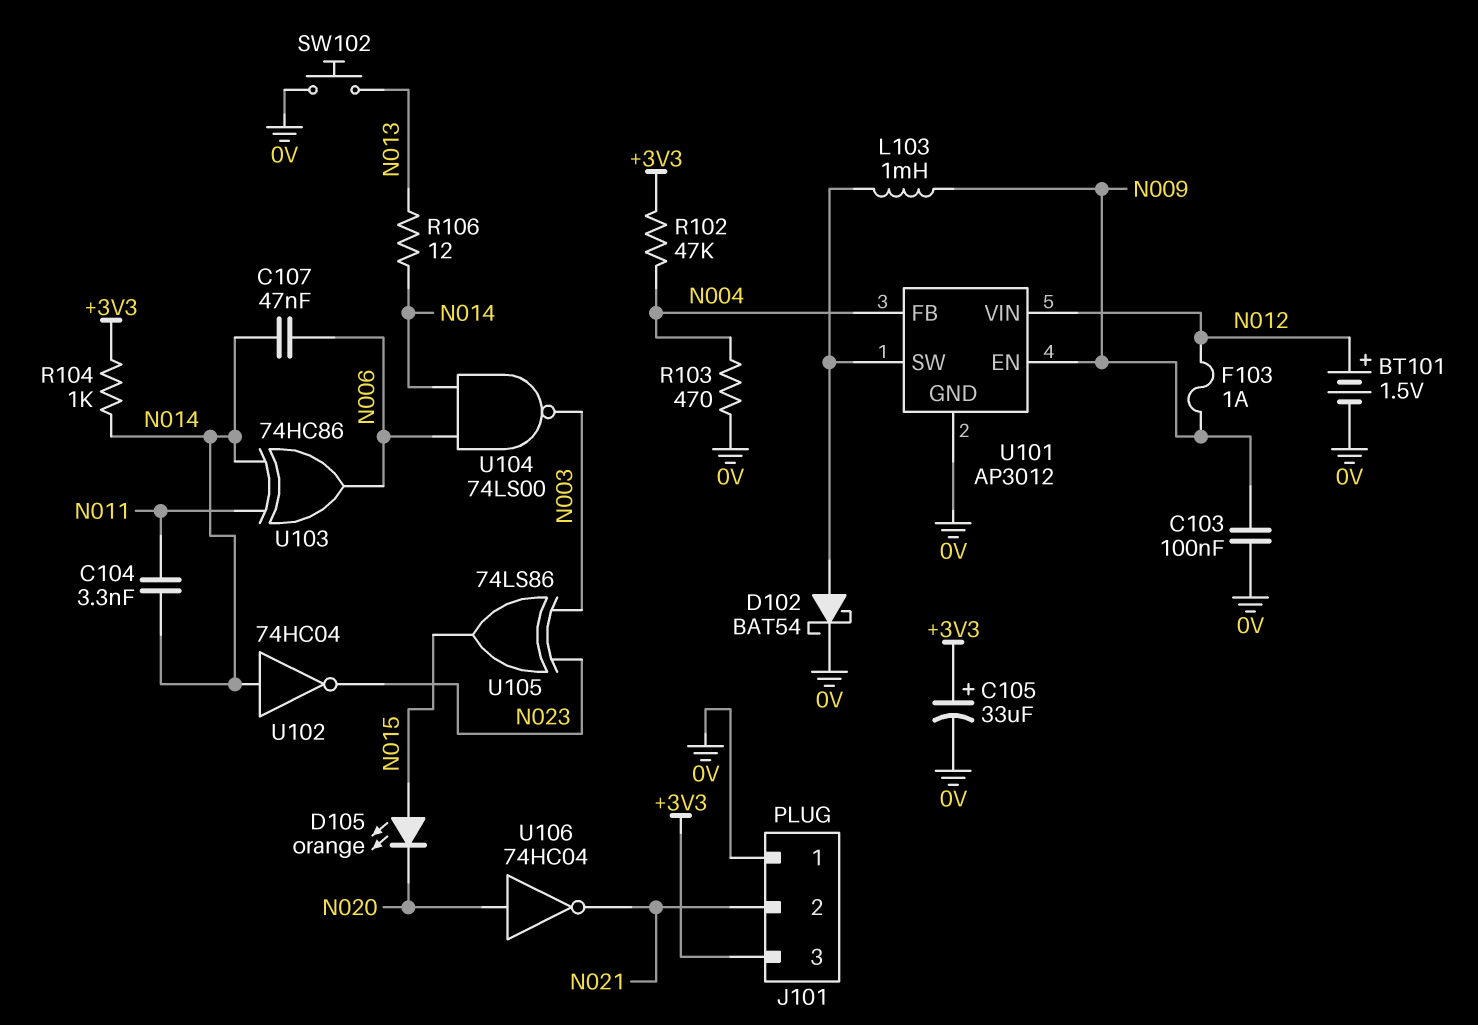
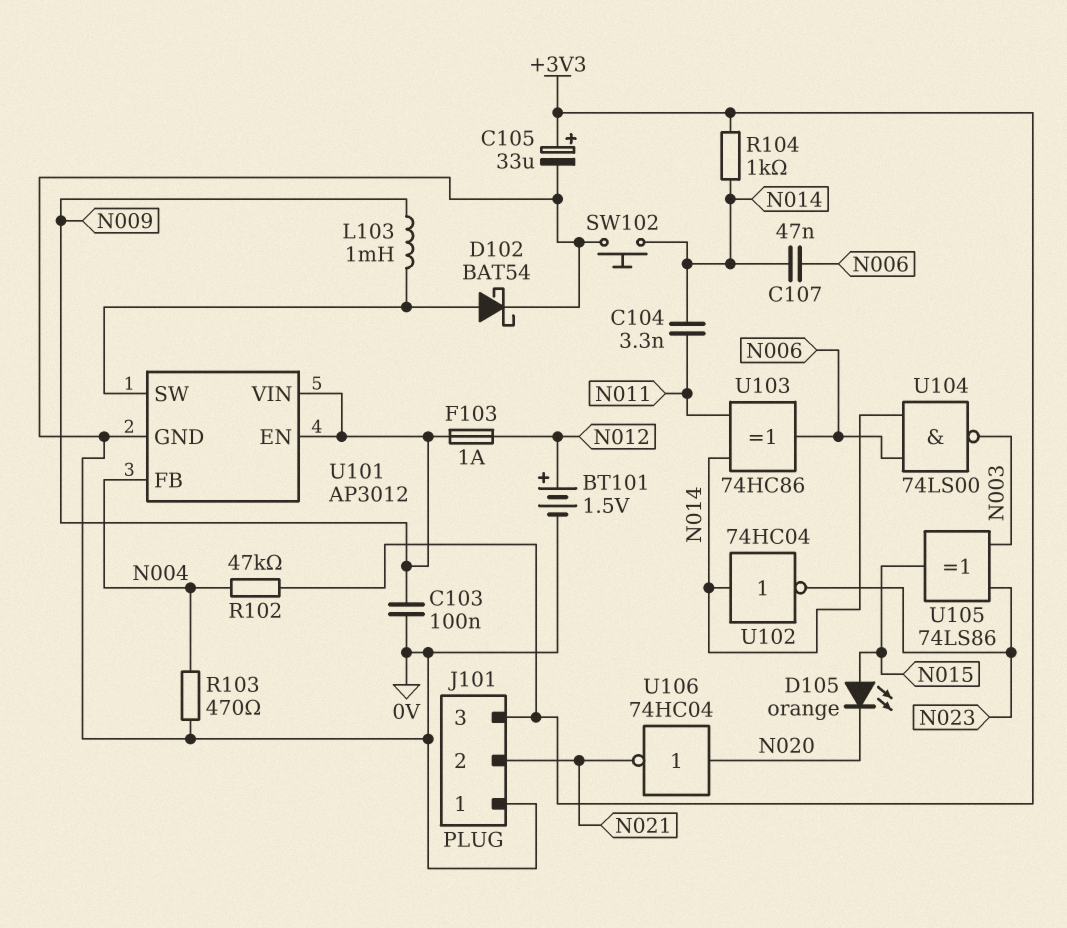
R106: 12 (N013, N014) -> none
SW102: button (0V, N013) -> button (0V, N014)
U101 pin VIN: N012 -> N009

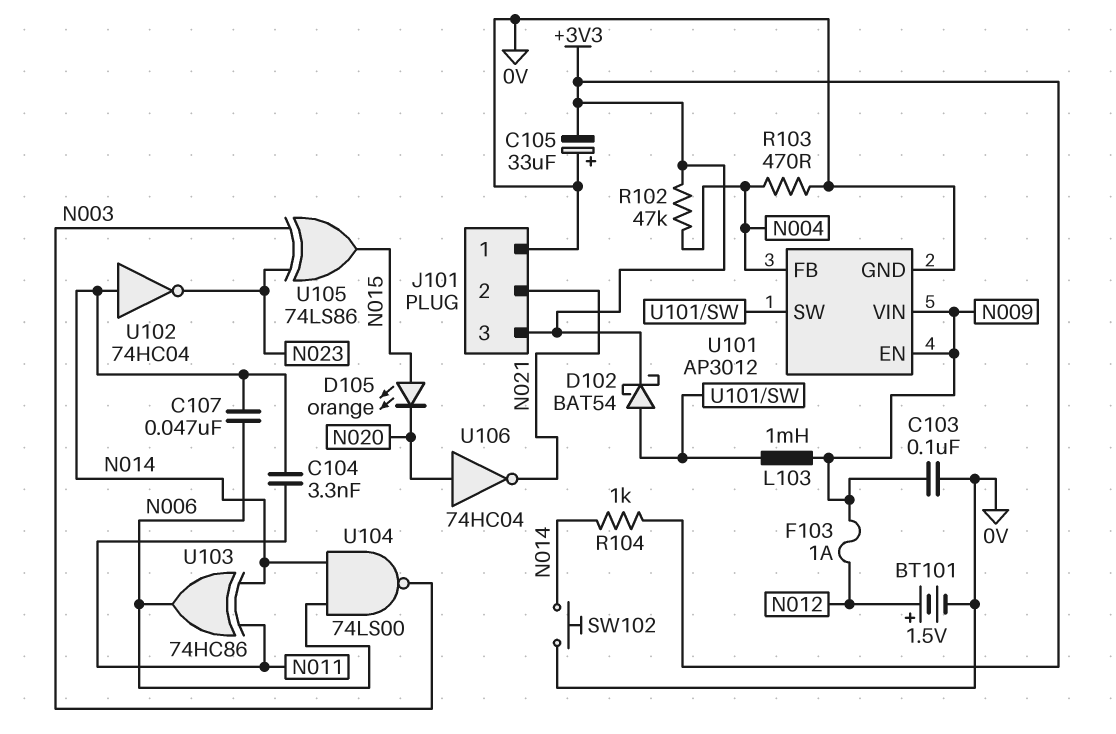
C105: 33uF (plus +3V3, minus 0V) -> 33uF (plus 0V, minus +3V3)
D102: schottky BAT54 (A U101/SW, K 0V) -> schottky BAT54 (A U101/SW, K +3V3)

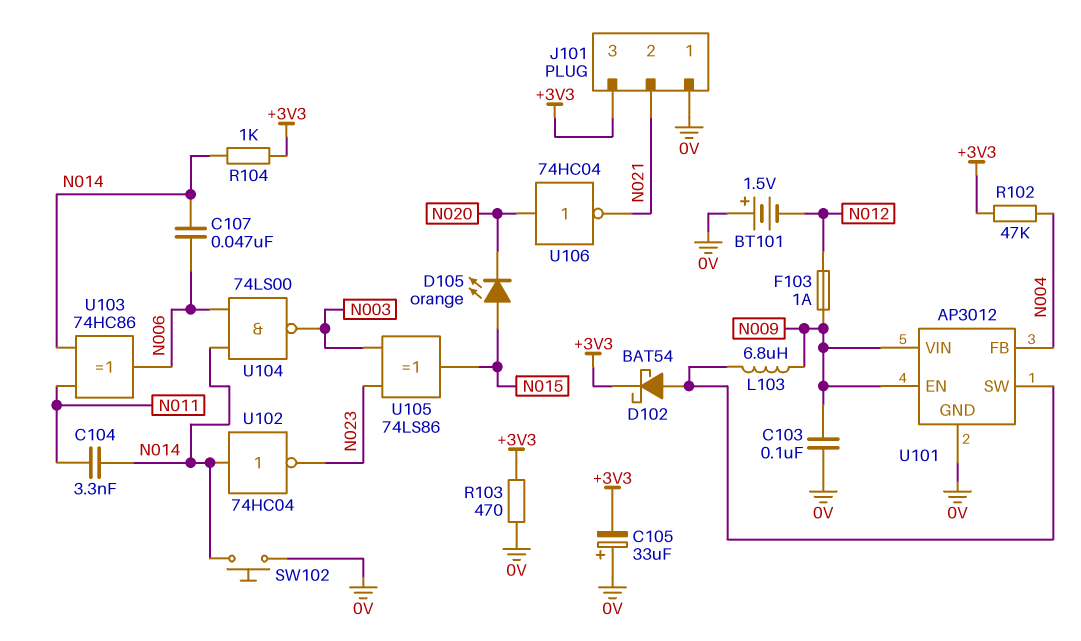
BT101: 1.5V (plus N012, minus 0V) -> 1.5V (plus 0V, minus N012)
L103: 1mH (N009, U101/SW) -> 6.8uH (N009, U101/SW)
R103: 470 (0V, N004) -> 470 (+3V3, 0V)

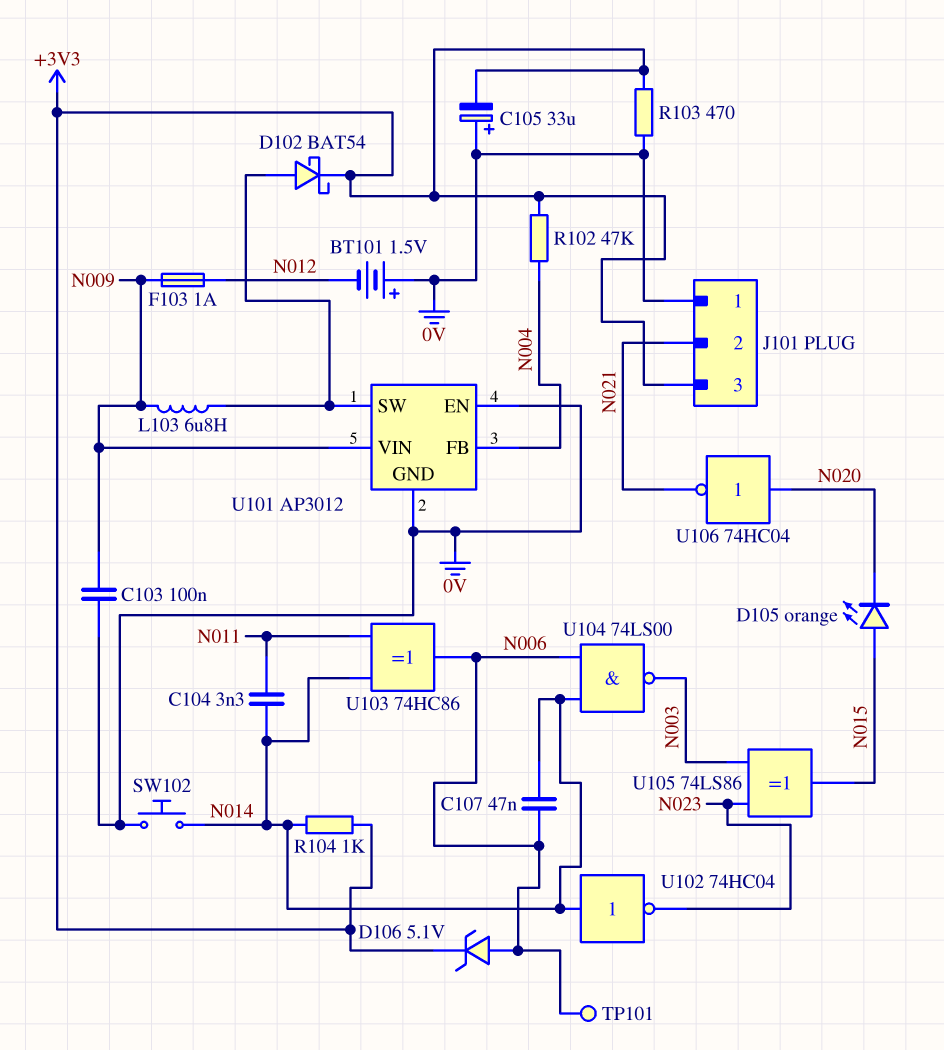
D106: none -> zener 5.1V (A N006, K +3V3)
TP101: none -> test point (N006)
U101 pin EN: N009 -> 0V

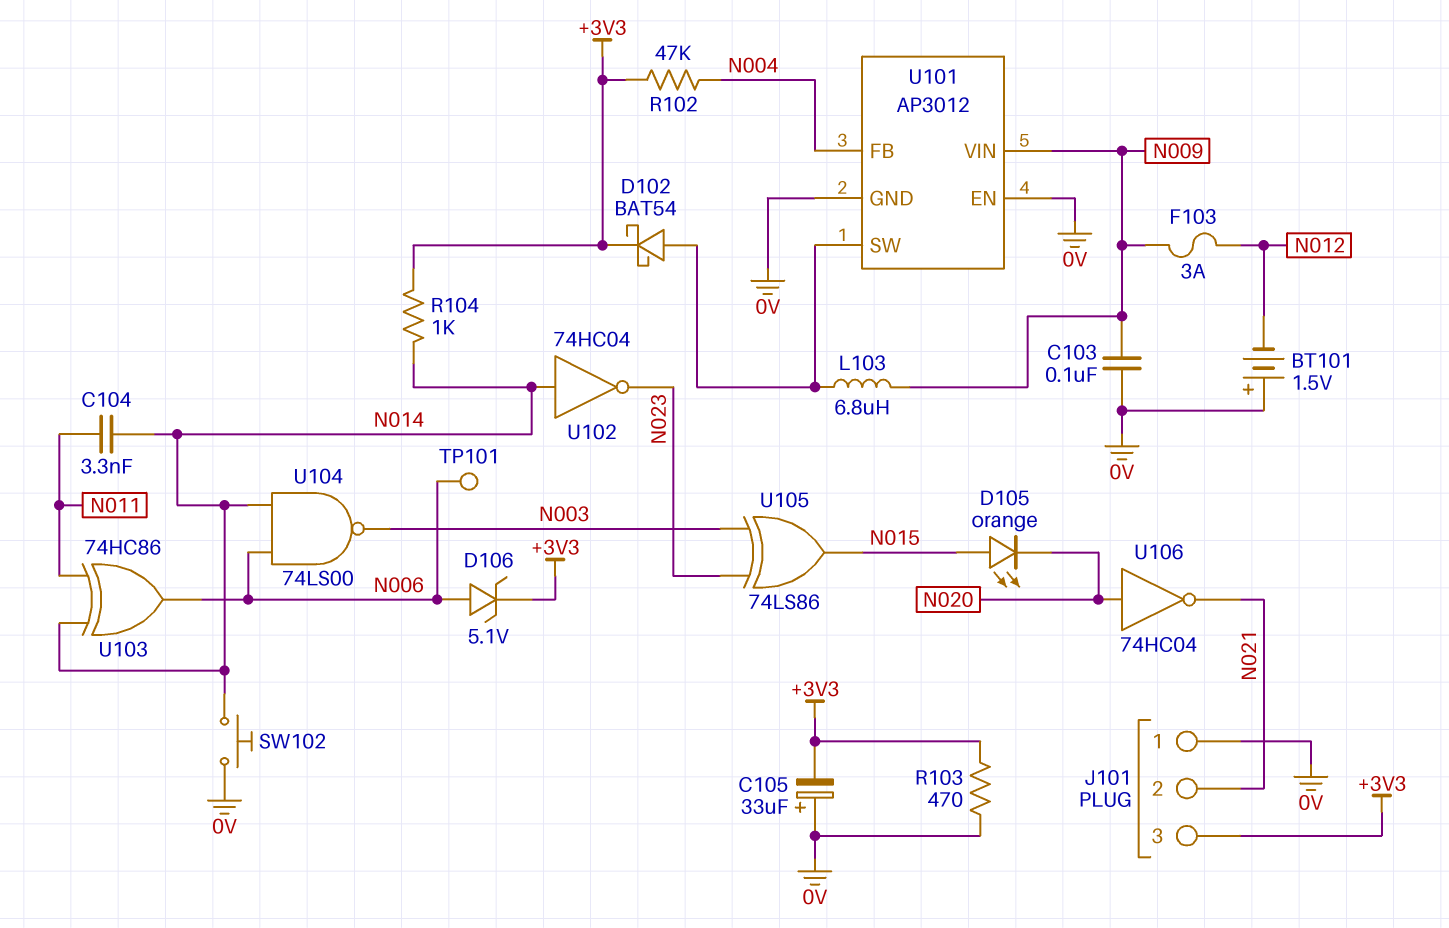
C107: 47nF (N006, N014) -> none
F103: 1A (N009, N012) -> 3A (N009, N012)

